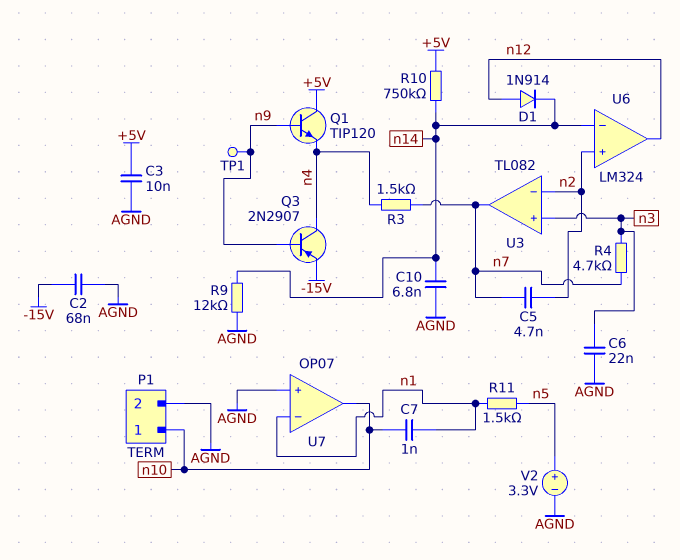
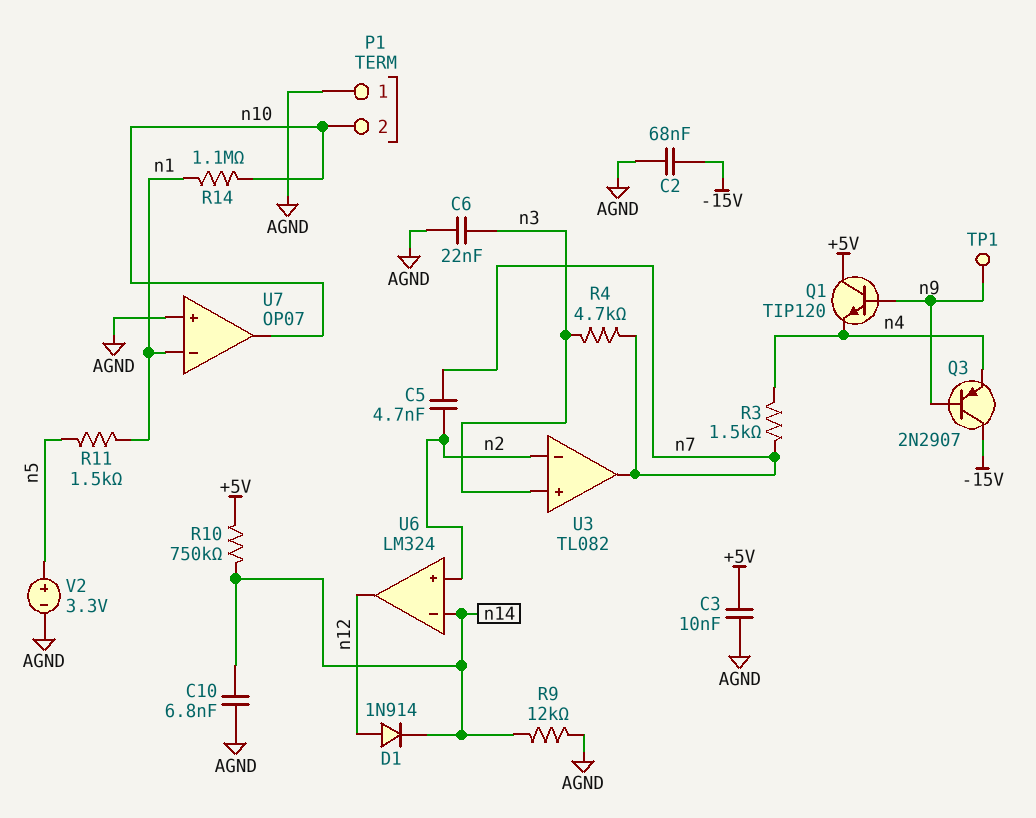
C7: 1nF (n1, n10) -> none
P1 pin 1: n10 -> AGND
P1 pin 2: AGND -> n10
Q3: PNP 2N2907 (B n9, C n4, E -15V) -> PNP 2N2907 (B n9, C -15V, E n4)
R14: none -> 1.1M (n1, n10)

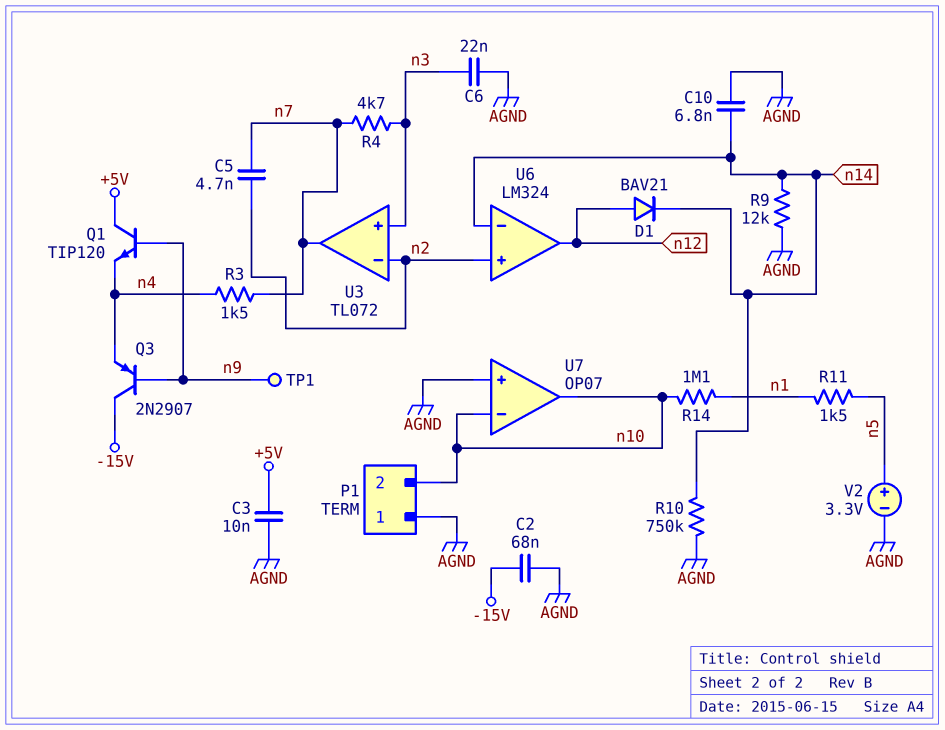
D1: diode 1N914 (A n12, K n14) -> diode BAV21 (A n12, K n14)
R10: 750k (+5V, n14) -> 750k (AGND, n14)
U3: TL082 -> TL072
U7 pin in-: n1 -> n10

